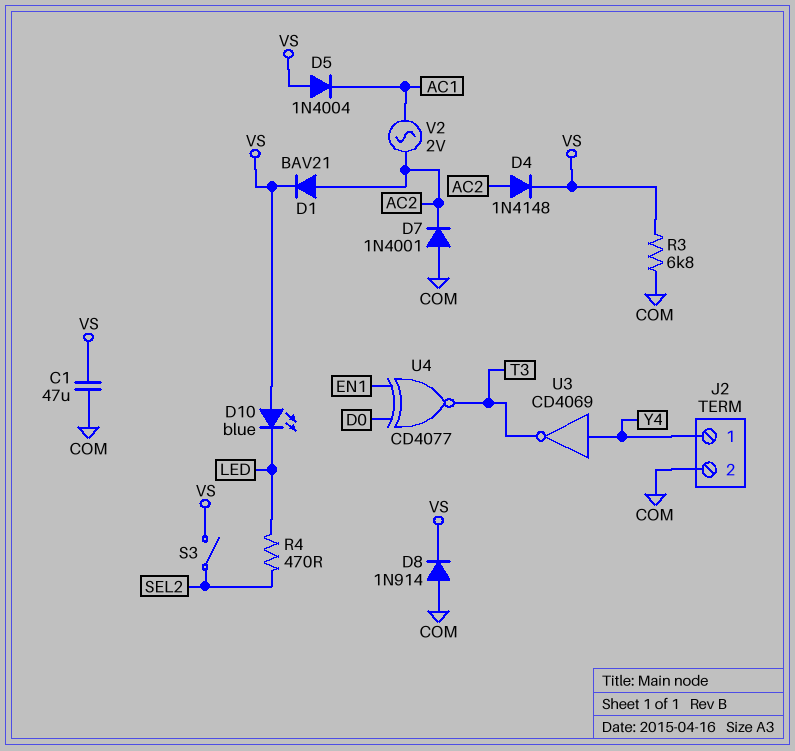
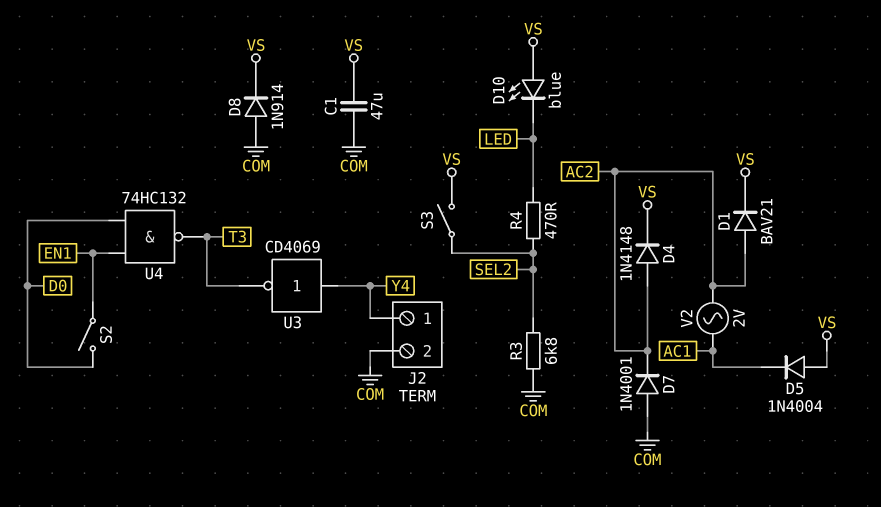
R3: 6.8k (COM, VS) -> 6.8k (COM, SEL2)
S2: none -> switch (D0, EN1)
U4: XNOR CD4077 (in D0, in EN1, out T3) -> NAND 74HC132 (in D0, in EN1, out T3)

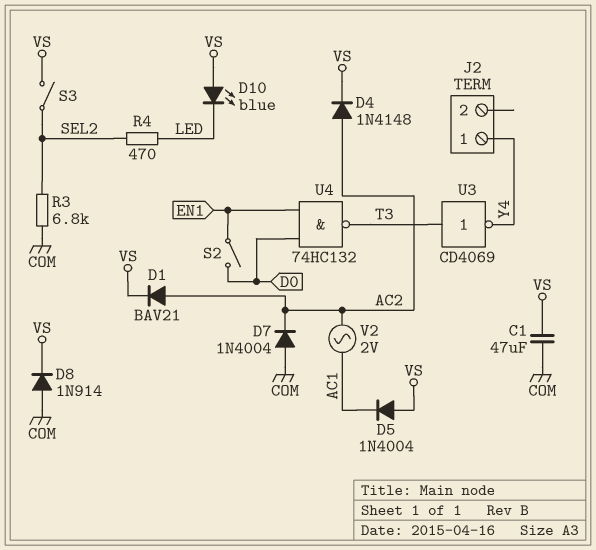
D7: diode 1N4001 (A COM, K AC2) -> diode 1N4004 (A COM, K AC2)
J2 pin 2: COM -> none
U3: NOT CD4069 (in Y4, out T3) -> NOT CD4069 (in T3, out Y4)

